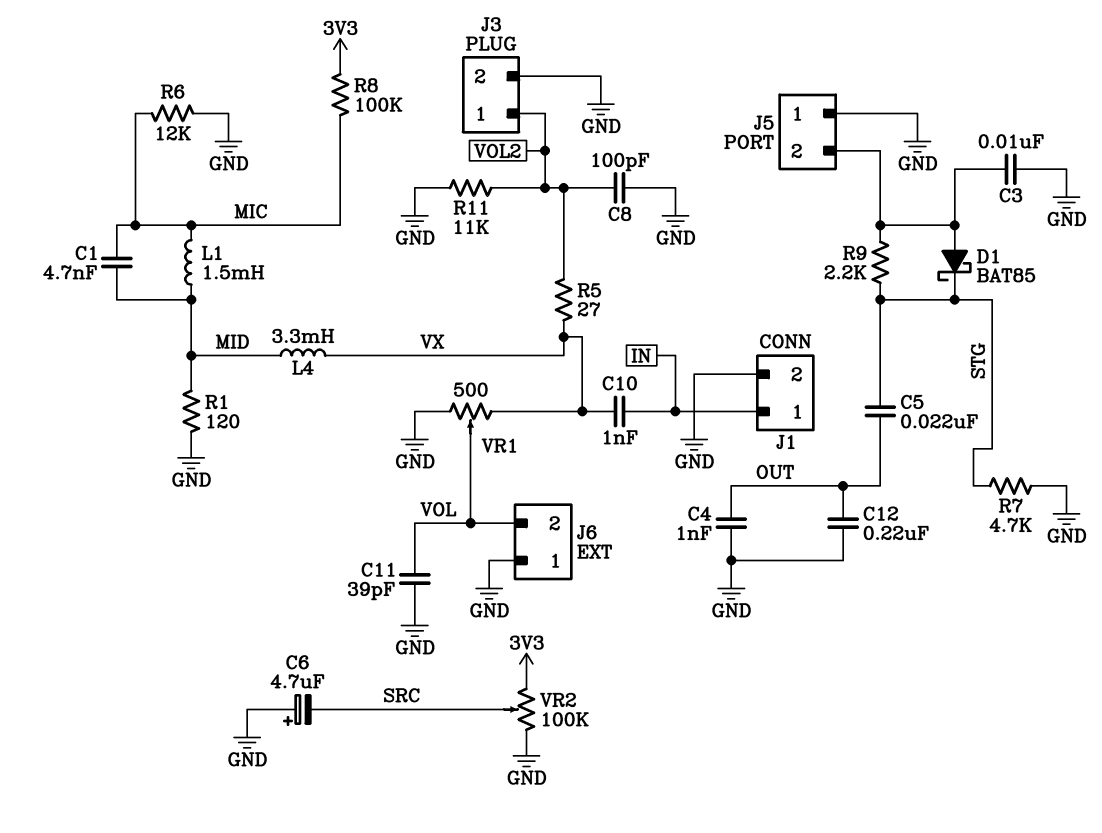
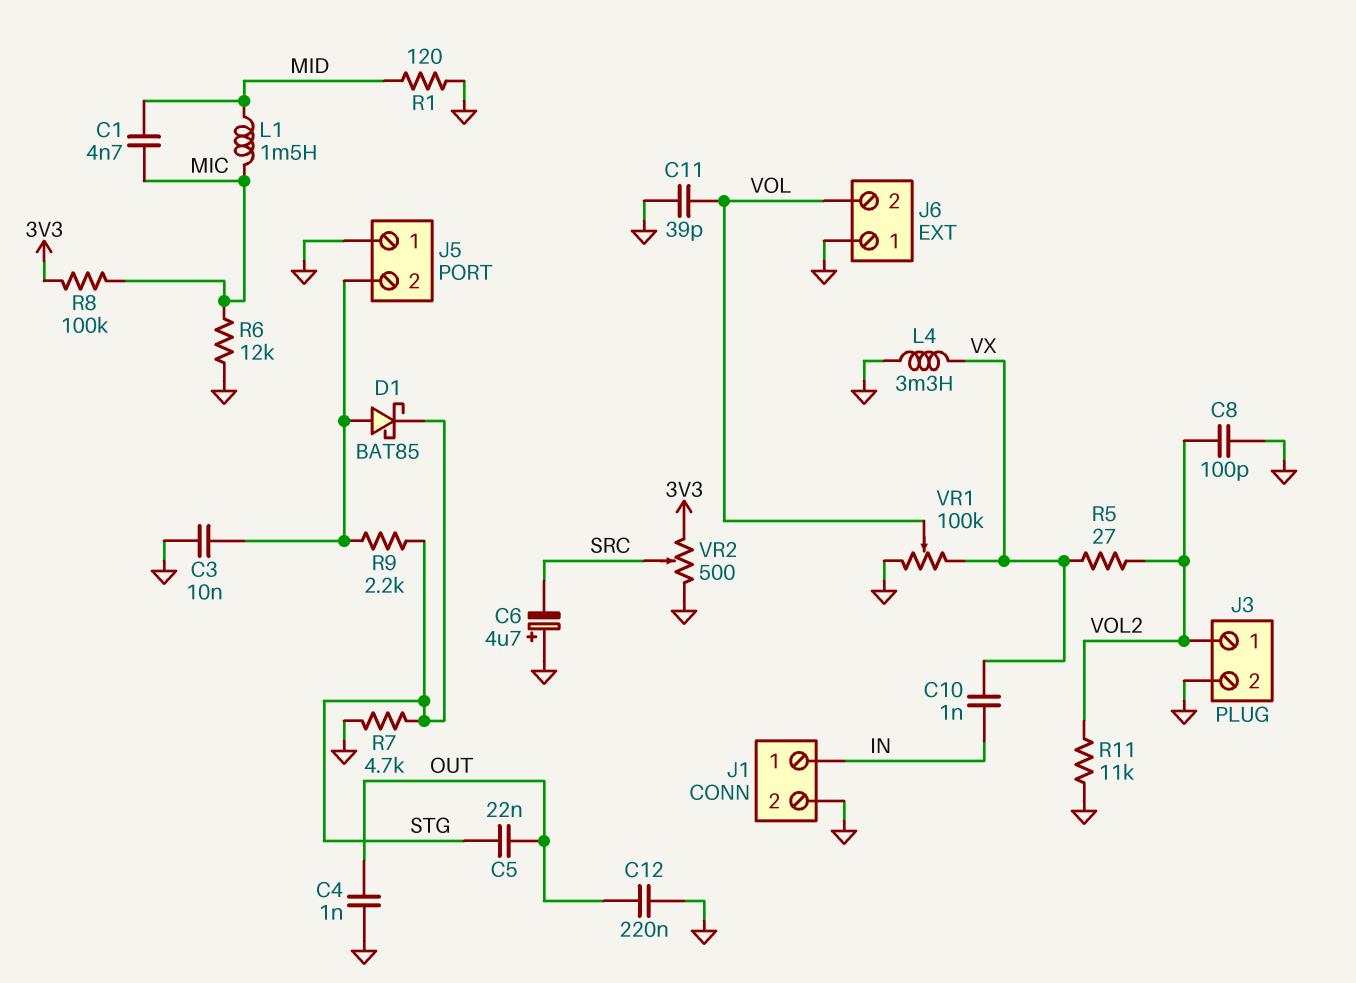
L4: 3.3mH (MID, VX) -> 3.3mH (GND, VX)
VR1: 500 (GND, VX, wiper VOL) -> 100k (GND, VX, wiper VOL)
VR2: 100k (3V3, GND, wiper SRC) -> 500 (3V3, GND, wiper SRC)

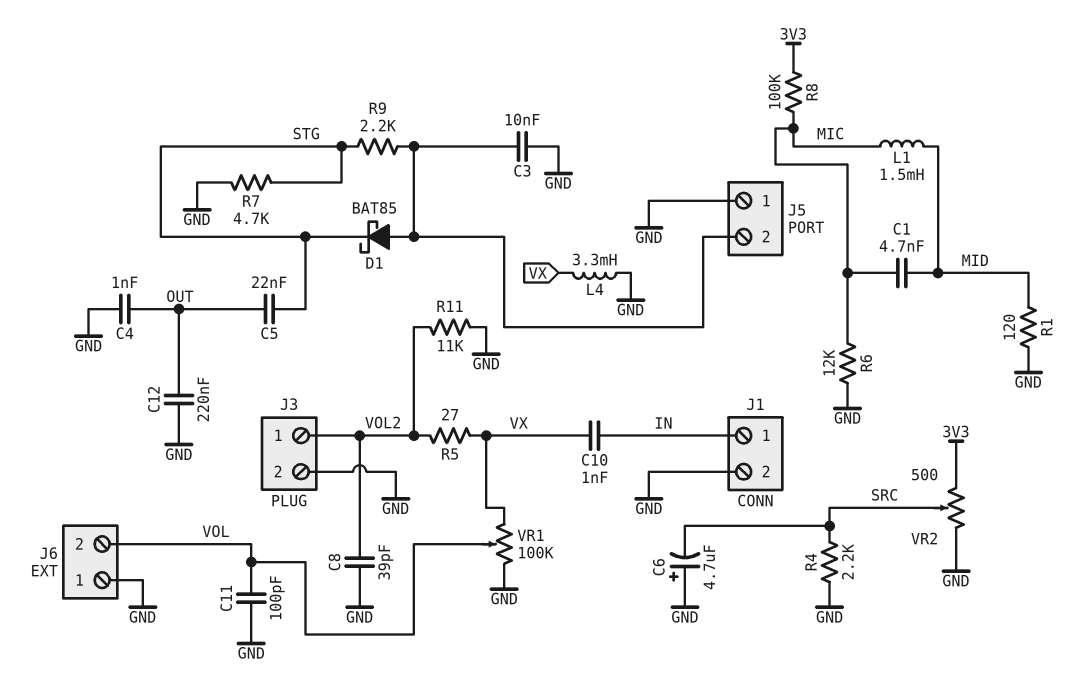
C8: 100pF (GND, VOL2) -> 39pF (GND, VOL2)
C11: 39pF (GND, VOL) -> 100pF (GND, VOL)
R4: none -> 2.2k (GND, SRC)

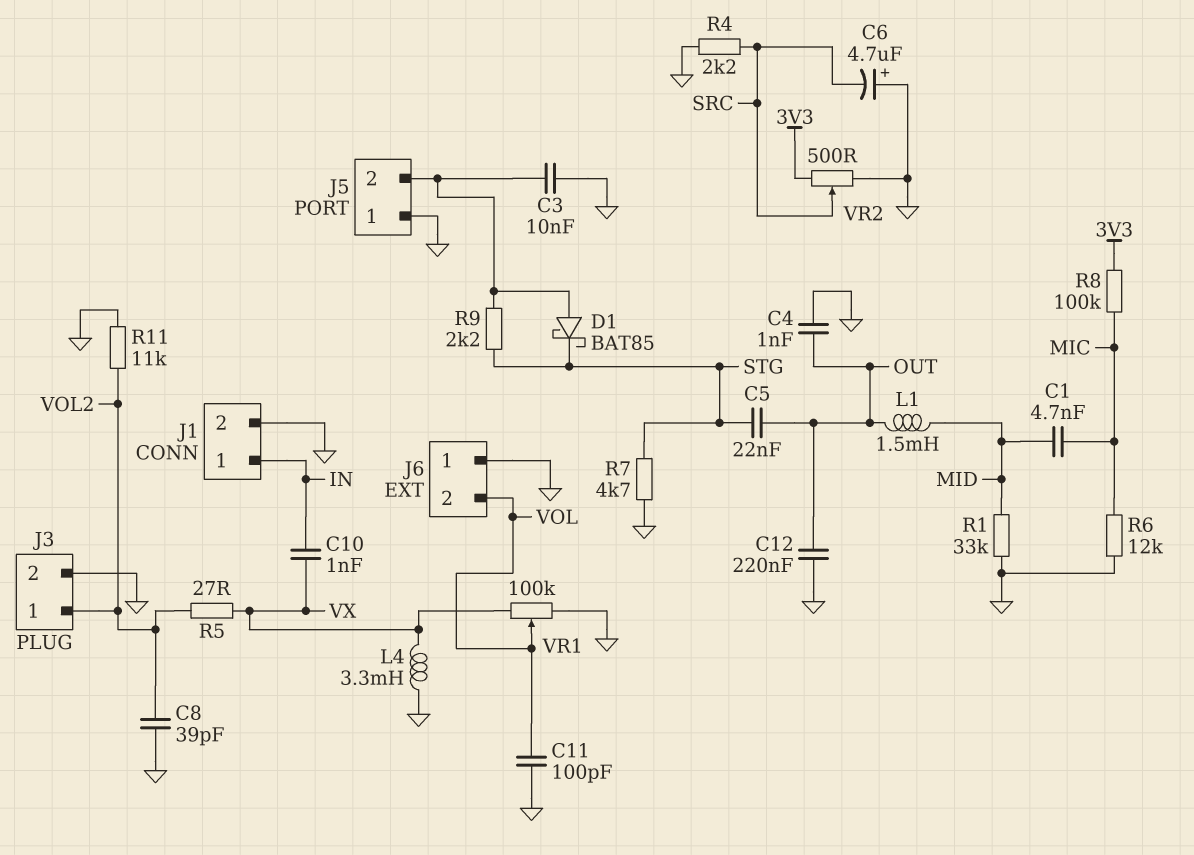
L1: 1.5mH (MIC, MID) -> 1.5mH (MID, OUT)
R1: 120 (GND, MID) -> 33k (GND, MID)

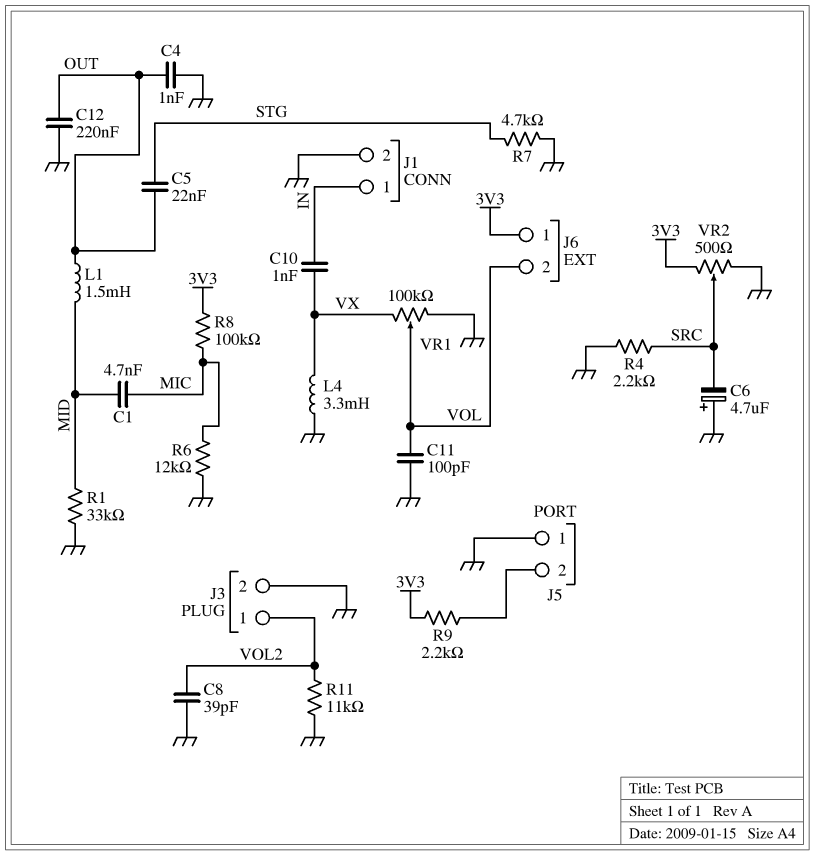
C3: 10nF (GND, J5/2) -> none
D1: schottky BAT85 (A J5/2, K STG) -> none
J6 pin 1: GND -> 3V3
R5: 27 (VOL2, VX) -> none
R9: 2.2k (J5/2, STG) -> 2.2k (3V3, J5/2)

